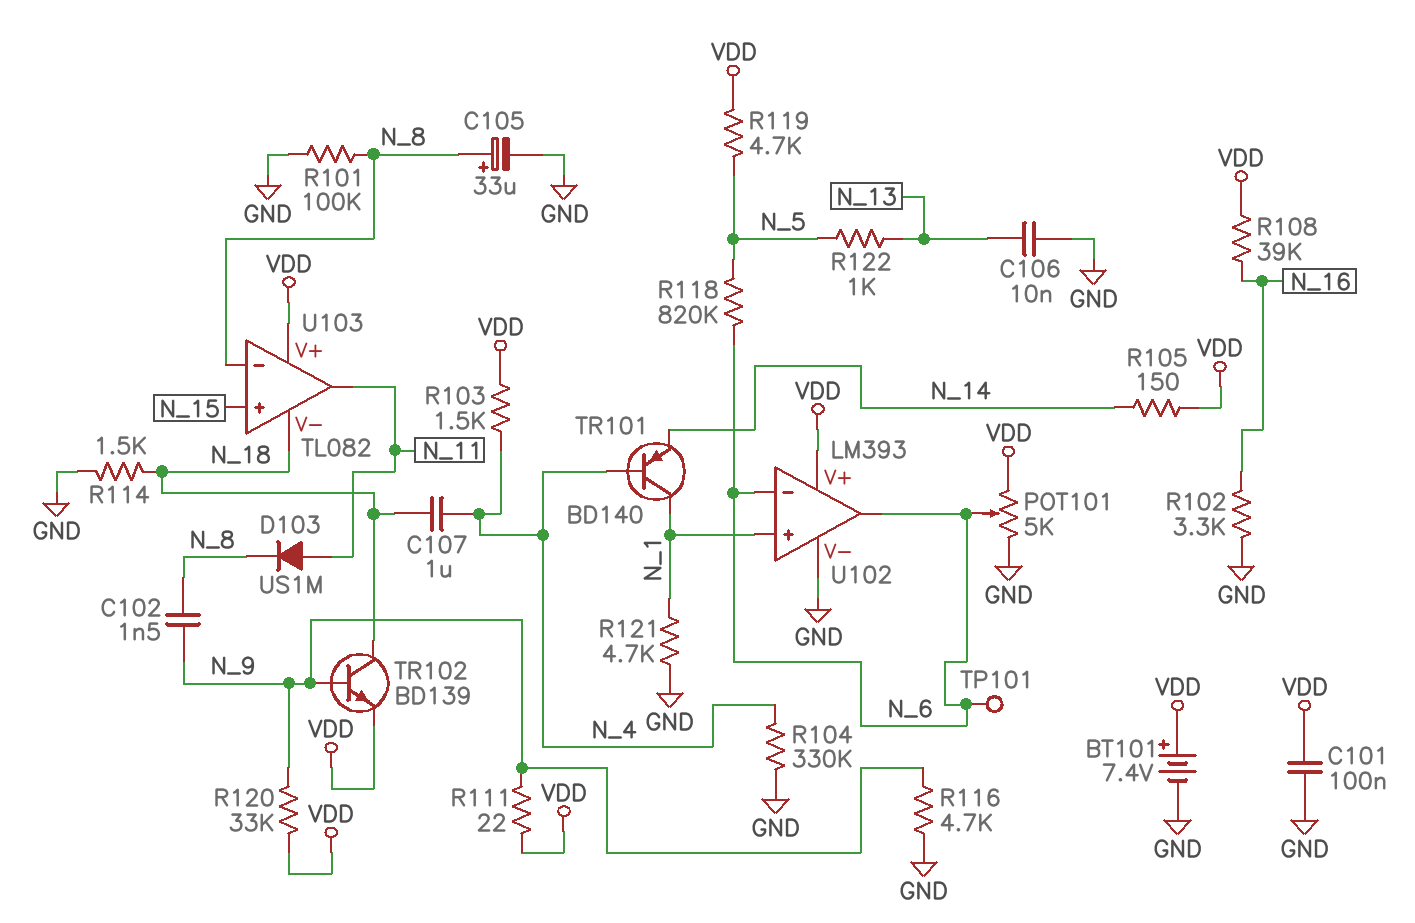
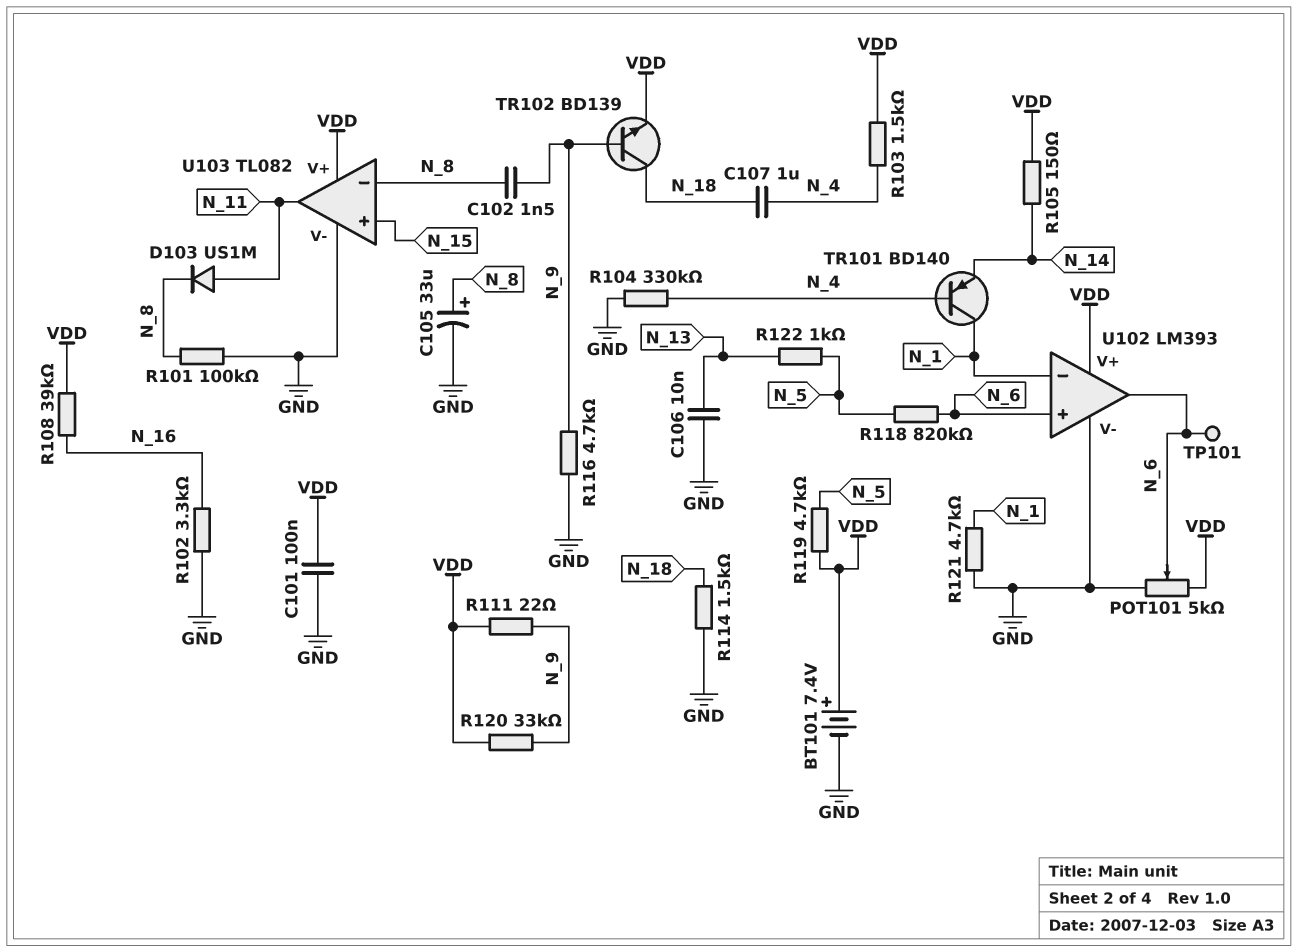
U102 pin in+: N_1 -> N_6
U102 pin in-: N_6 -> N_1
U103 pin V-: N_18 -> GND

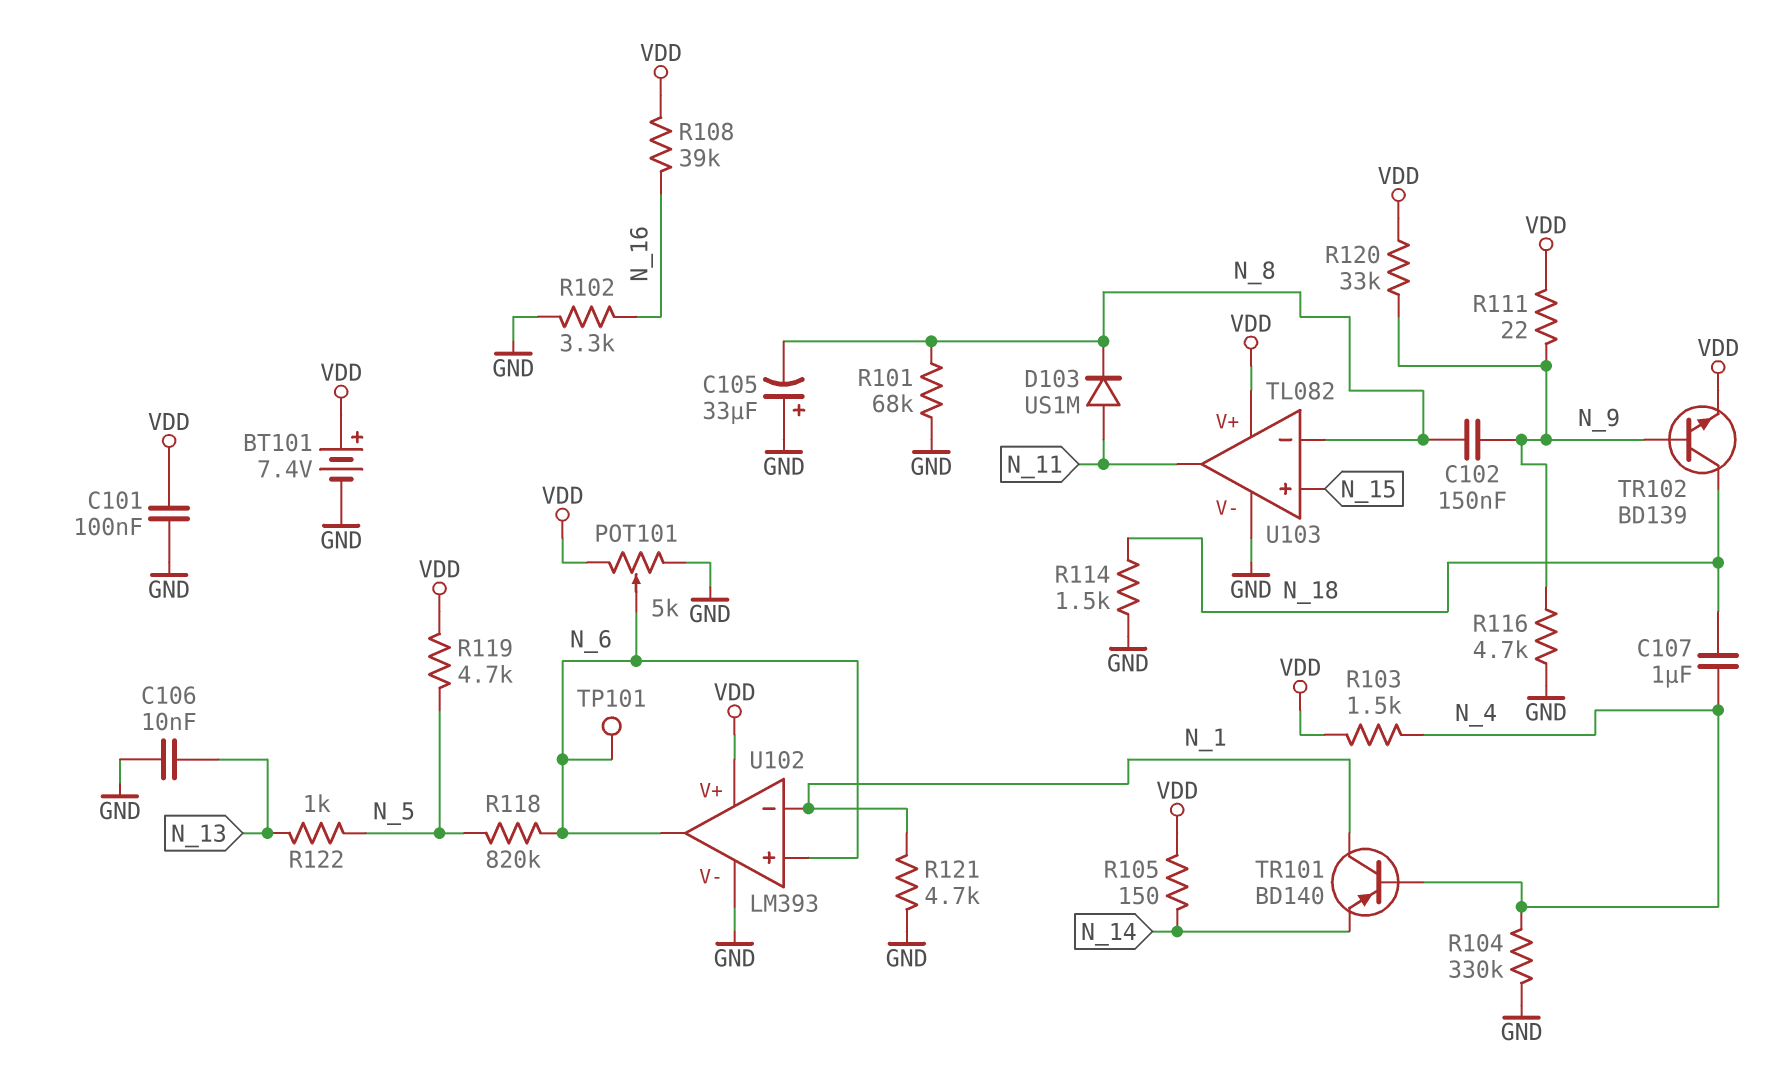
C102: 1.5nF (N_8, N_9) -> 150nF (N_8, N_9)
C105: 33uF (plus N_8, minus GND) -> 33uF (plus GND, minus N_8)
R101: 100k (GND, N_8) -> 68k (GND, N_8)

